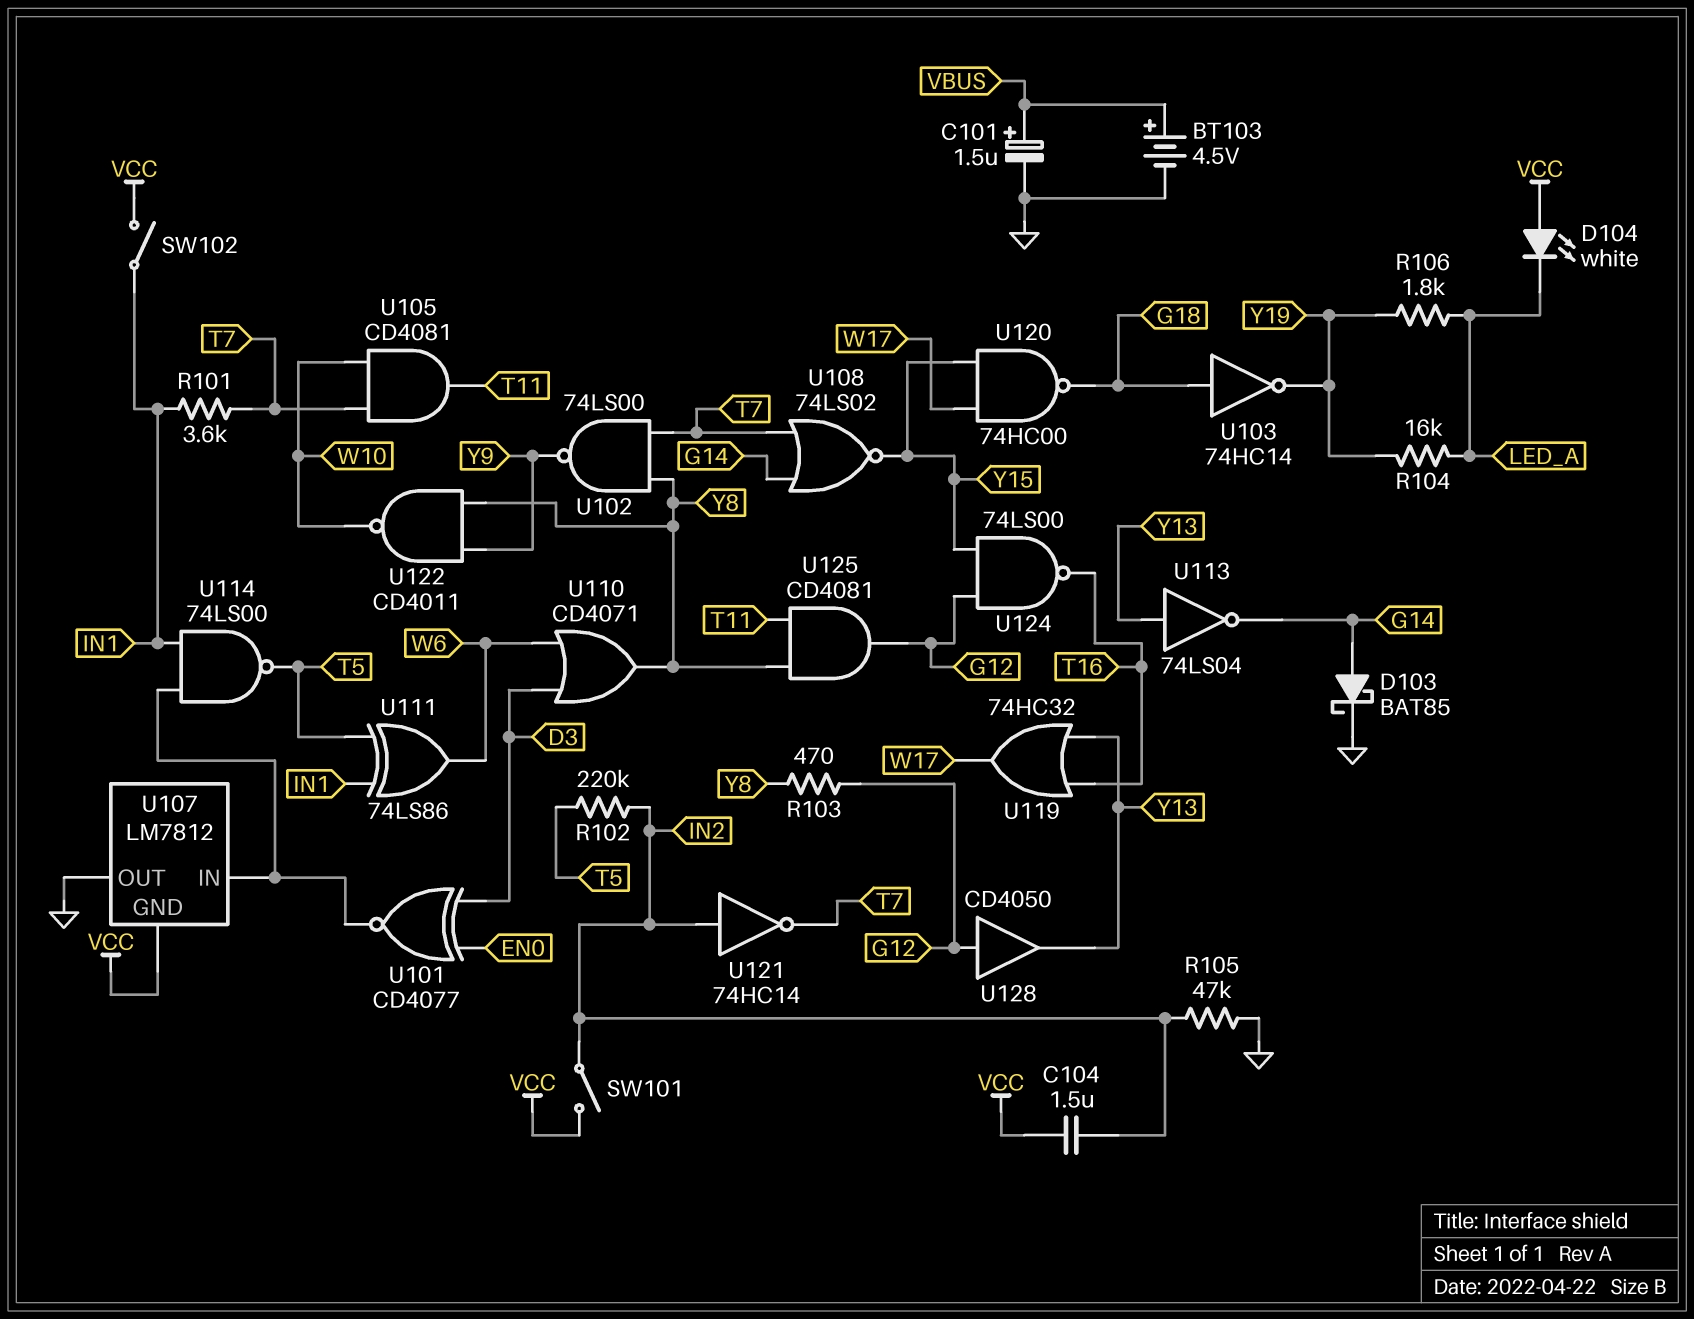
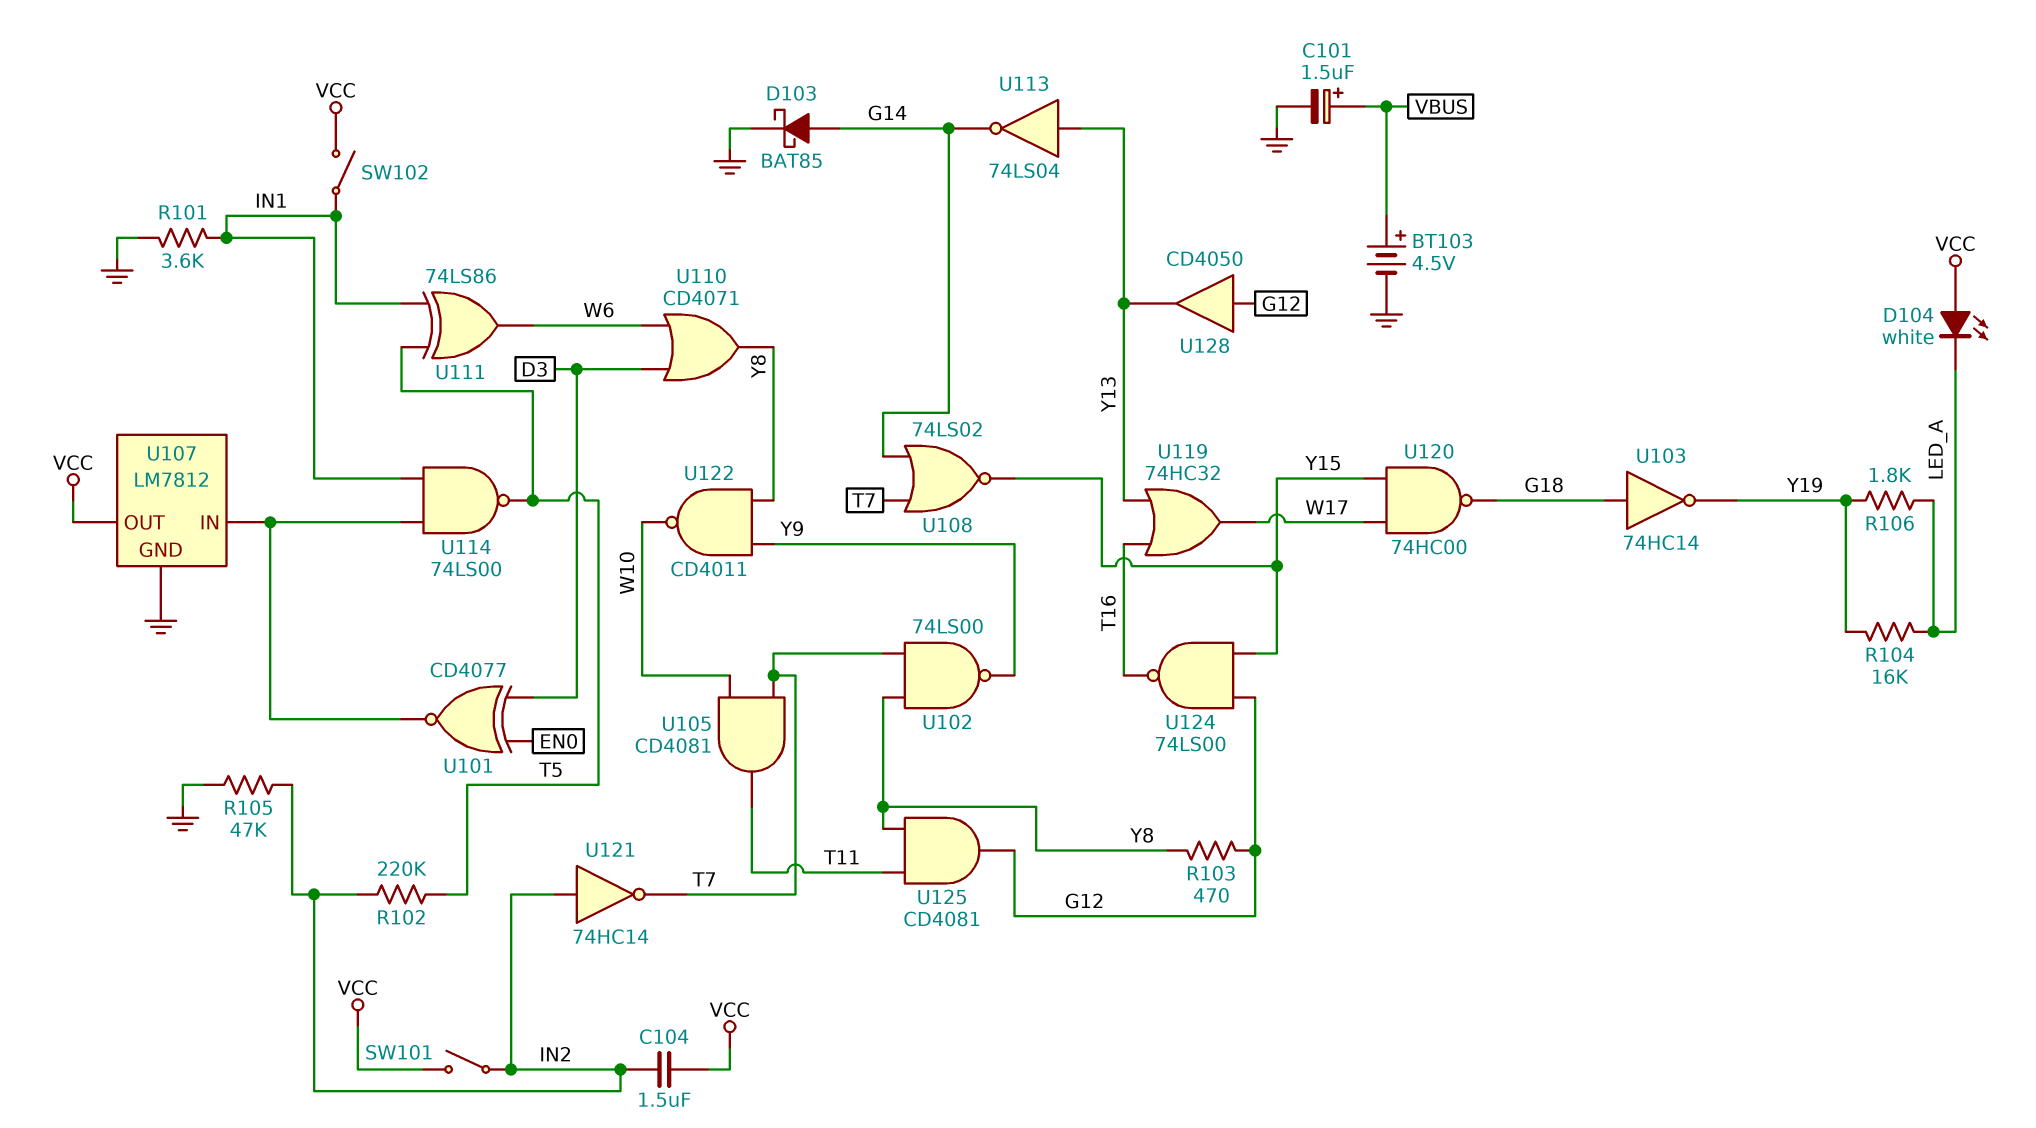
R101: 3.6k (IN1, T7) -> 3.6k (GND, IN1)
U107 pin GND: VCC -> GND
U107 pin OUT: GND -> VCC

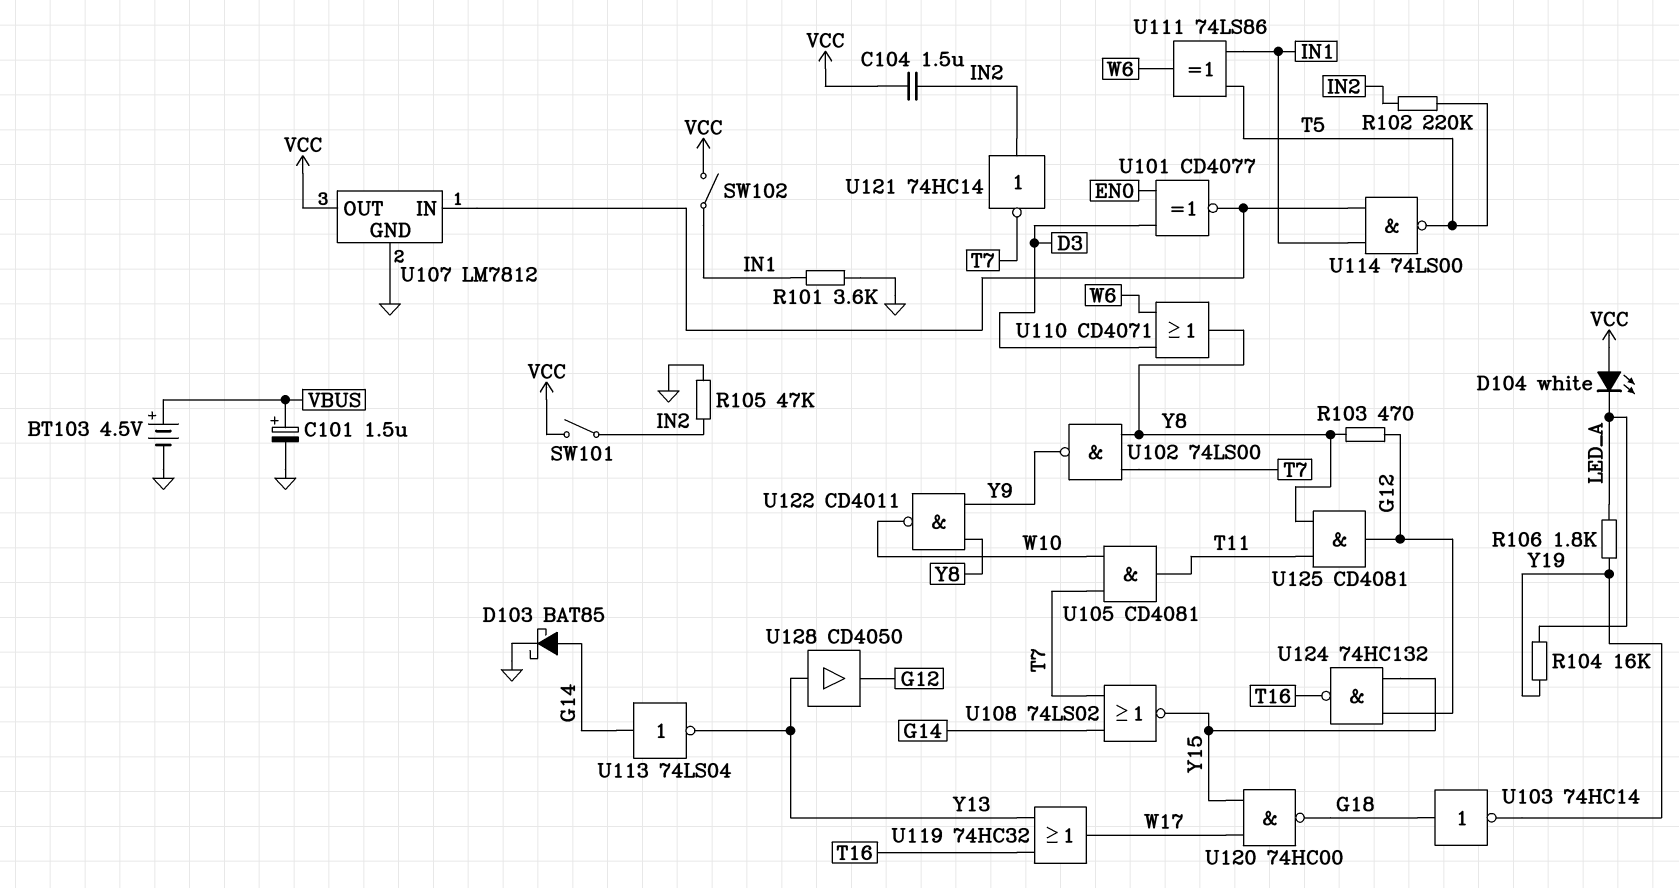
U113: NOT 74LS04 (in Y13, out G14) -> NOT 74LS04 (in G14, out Y13)
U124: NAND 74LS00 (in G12, in Y15, out T16) -> NAND 74HC132 (in G12, in Y15, out T16)
U128: buffer CD4050 (in G12, out Y13) -> buffer CD4050 (in Y13, out G12)

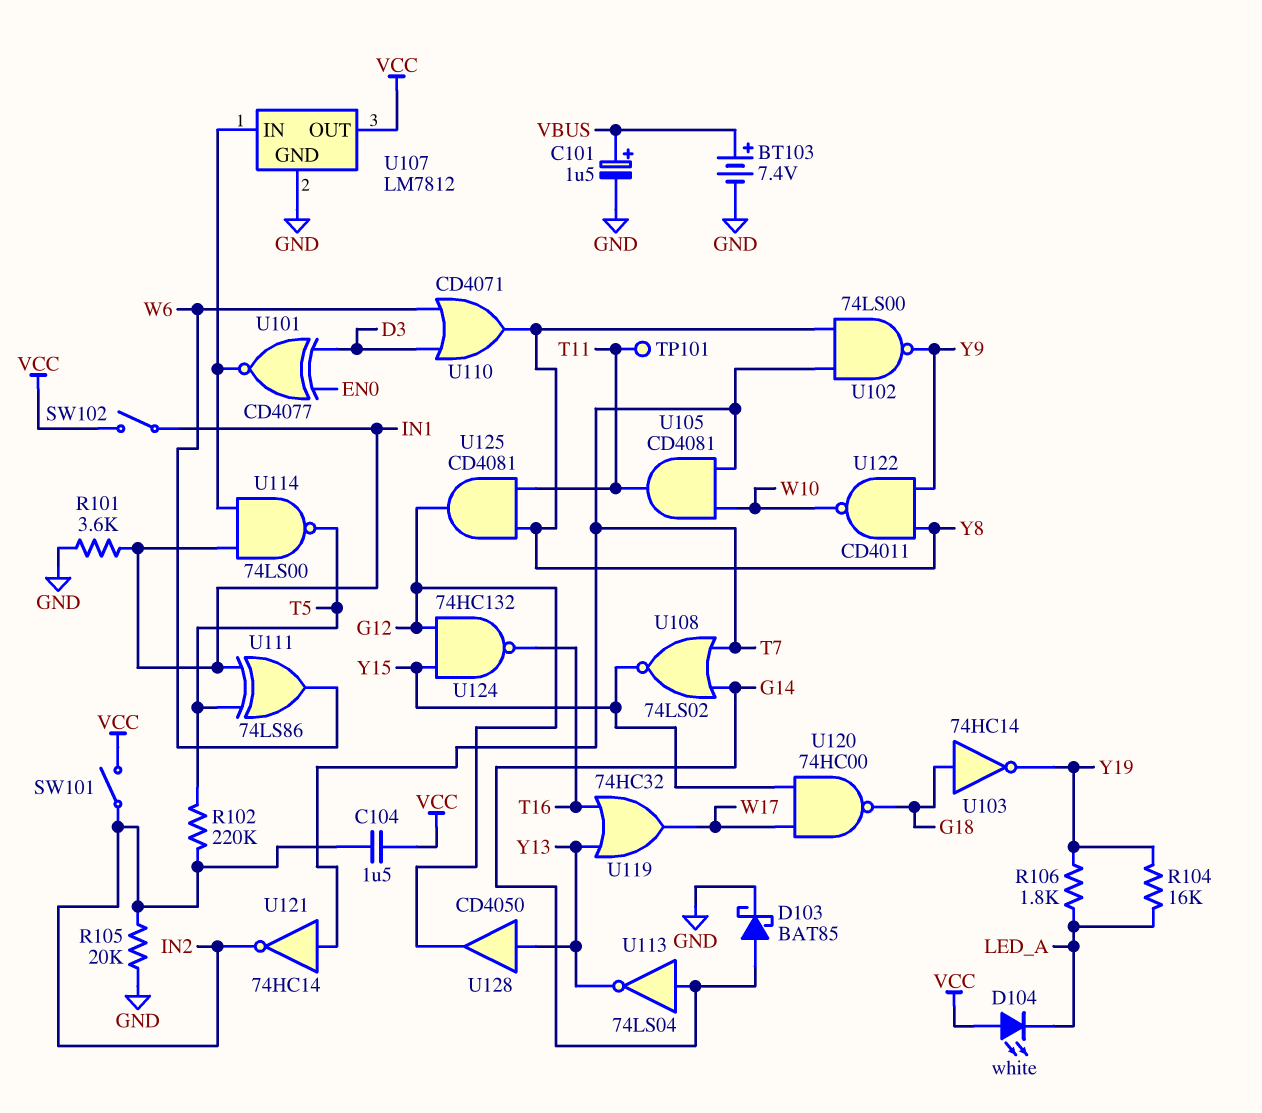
BT103: 4.5V (plus VBUS, minus GND) -> 7.4V (plus VBUS, minus GND)
R103: 470 (G12, Y8) -> none
R105: 47k (GND, IN2) -> 20k (GND, IN2)
TP101: none -> test point (T11)
U121: NOT 74HC14 (in IN2, out T7) -> NOT 74HC14 (in T7, out IN2)

